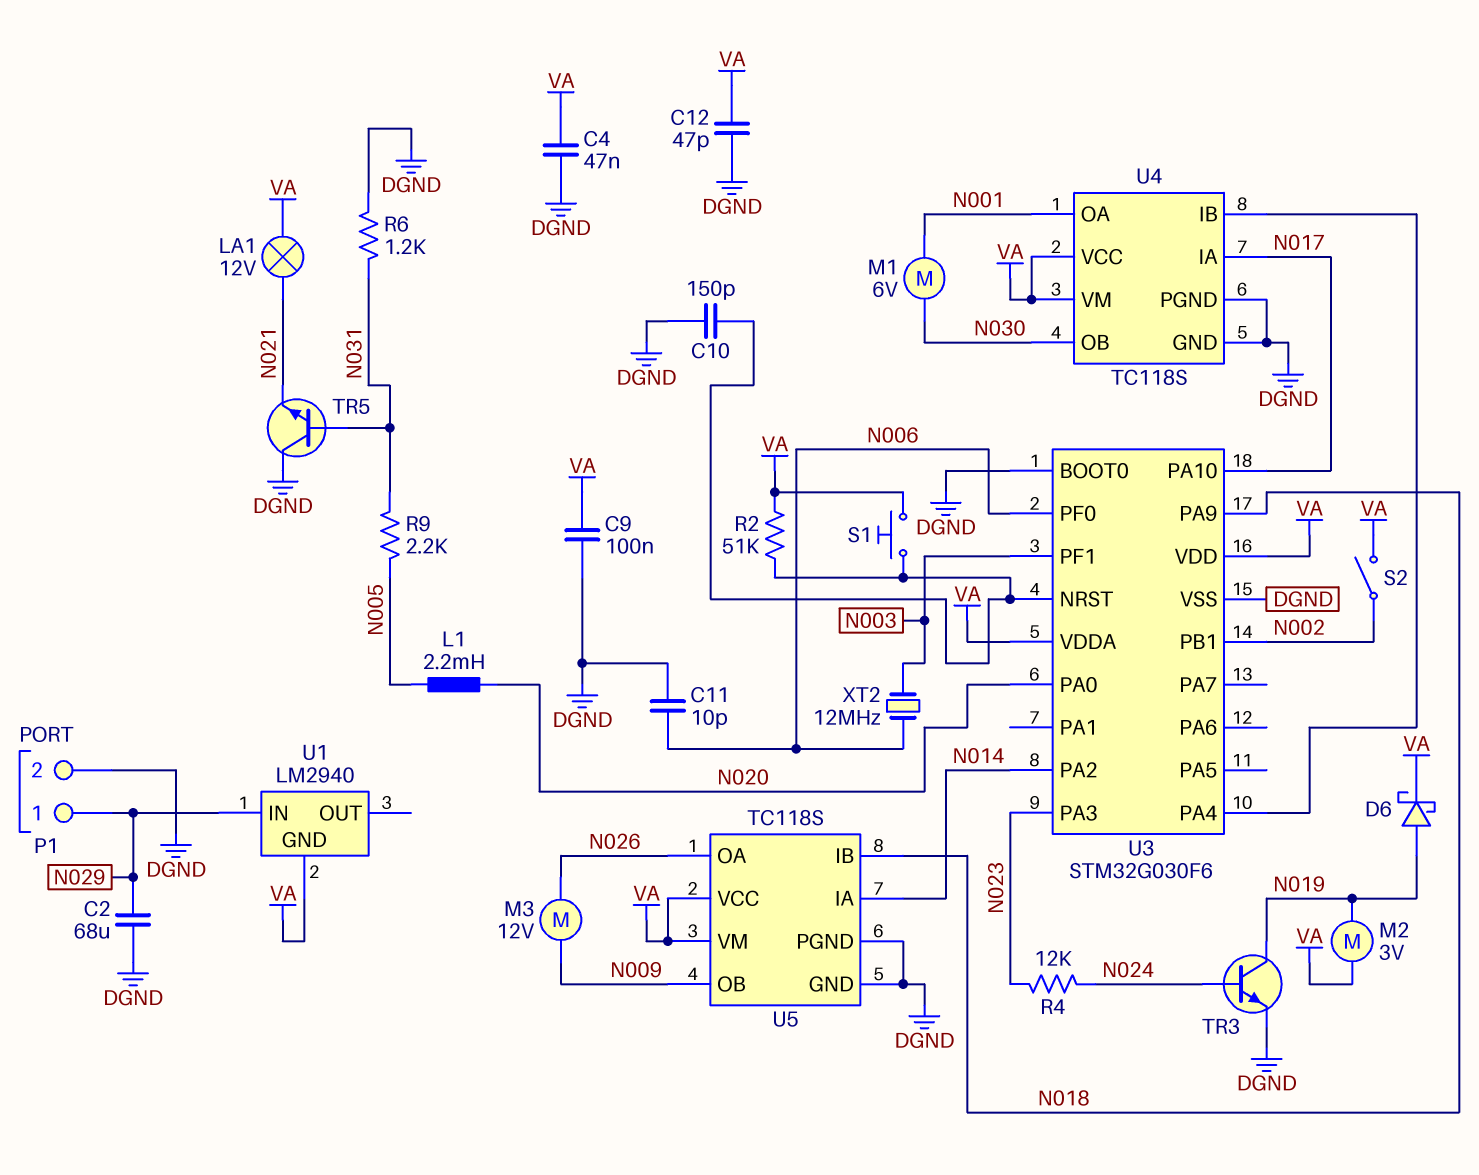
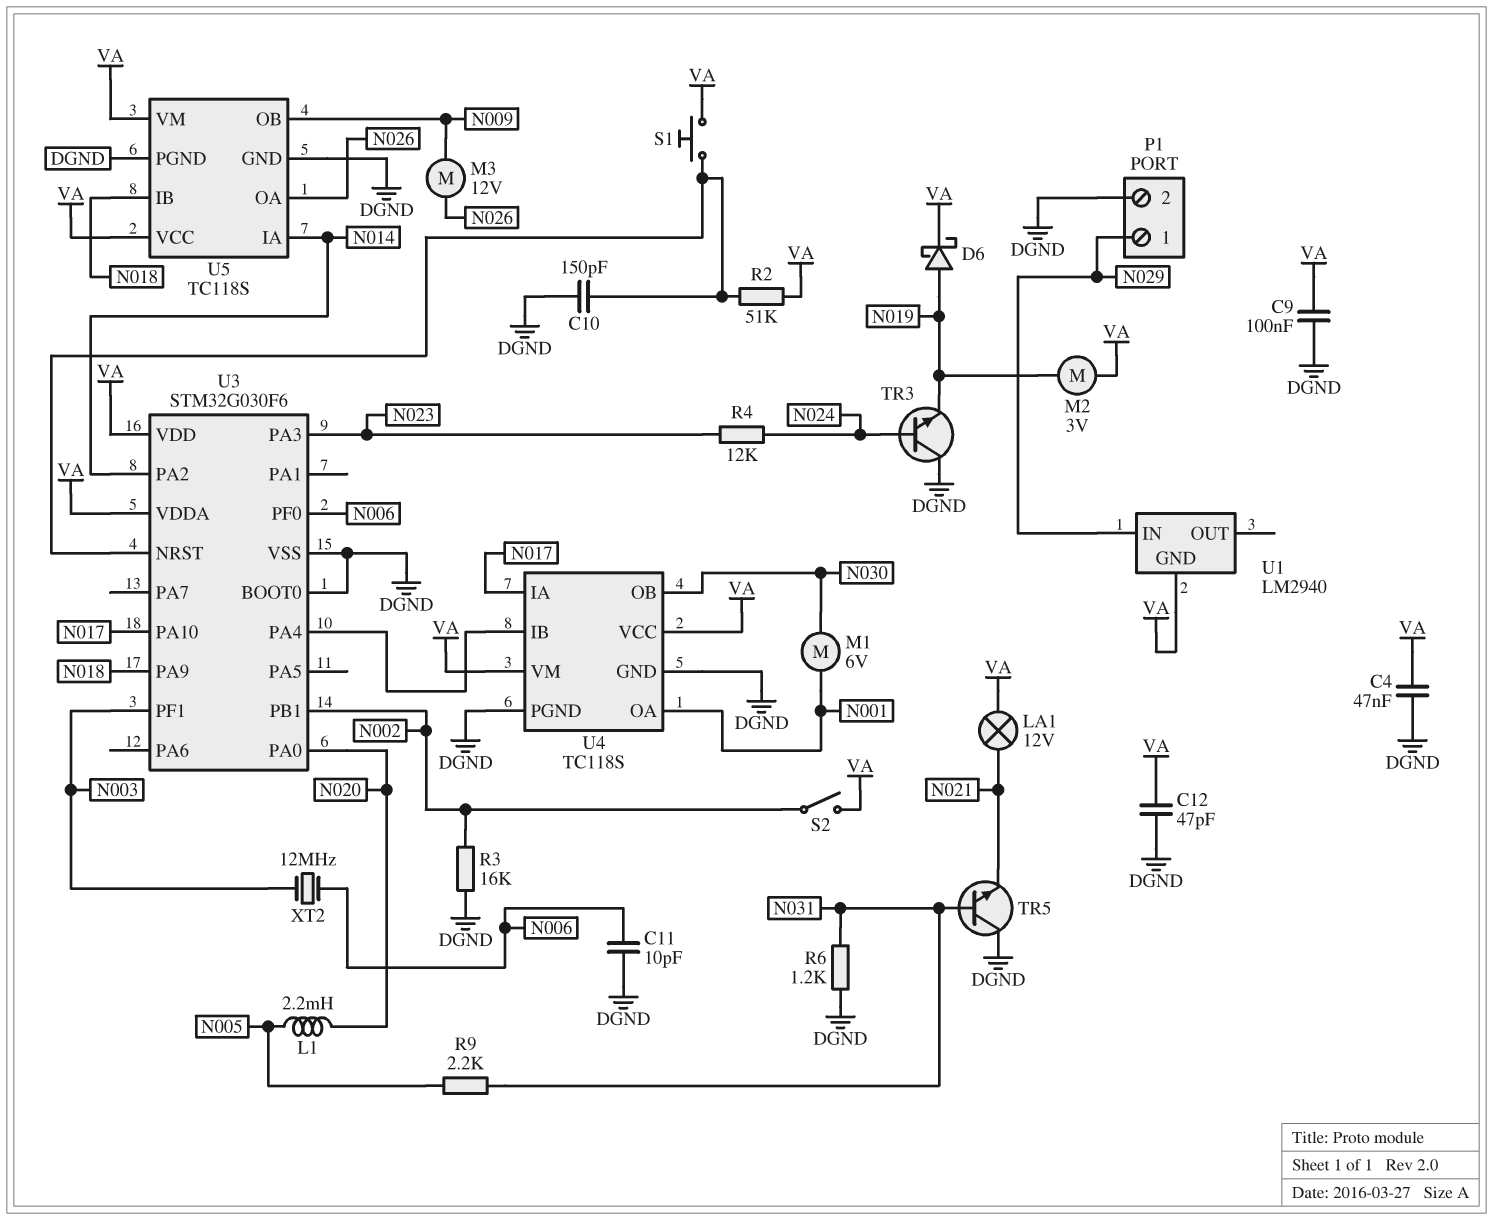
C2: 68uF (DGND, N029) -> none
R3: none -> 16k (DGND, N002)
TR3: NPN (B N024, C N019, E DGND) -> NPN (B N024, C DGND, E N019)

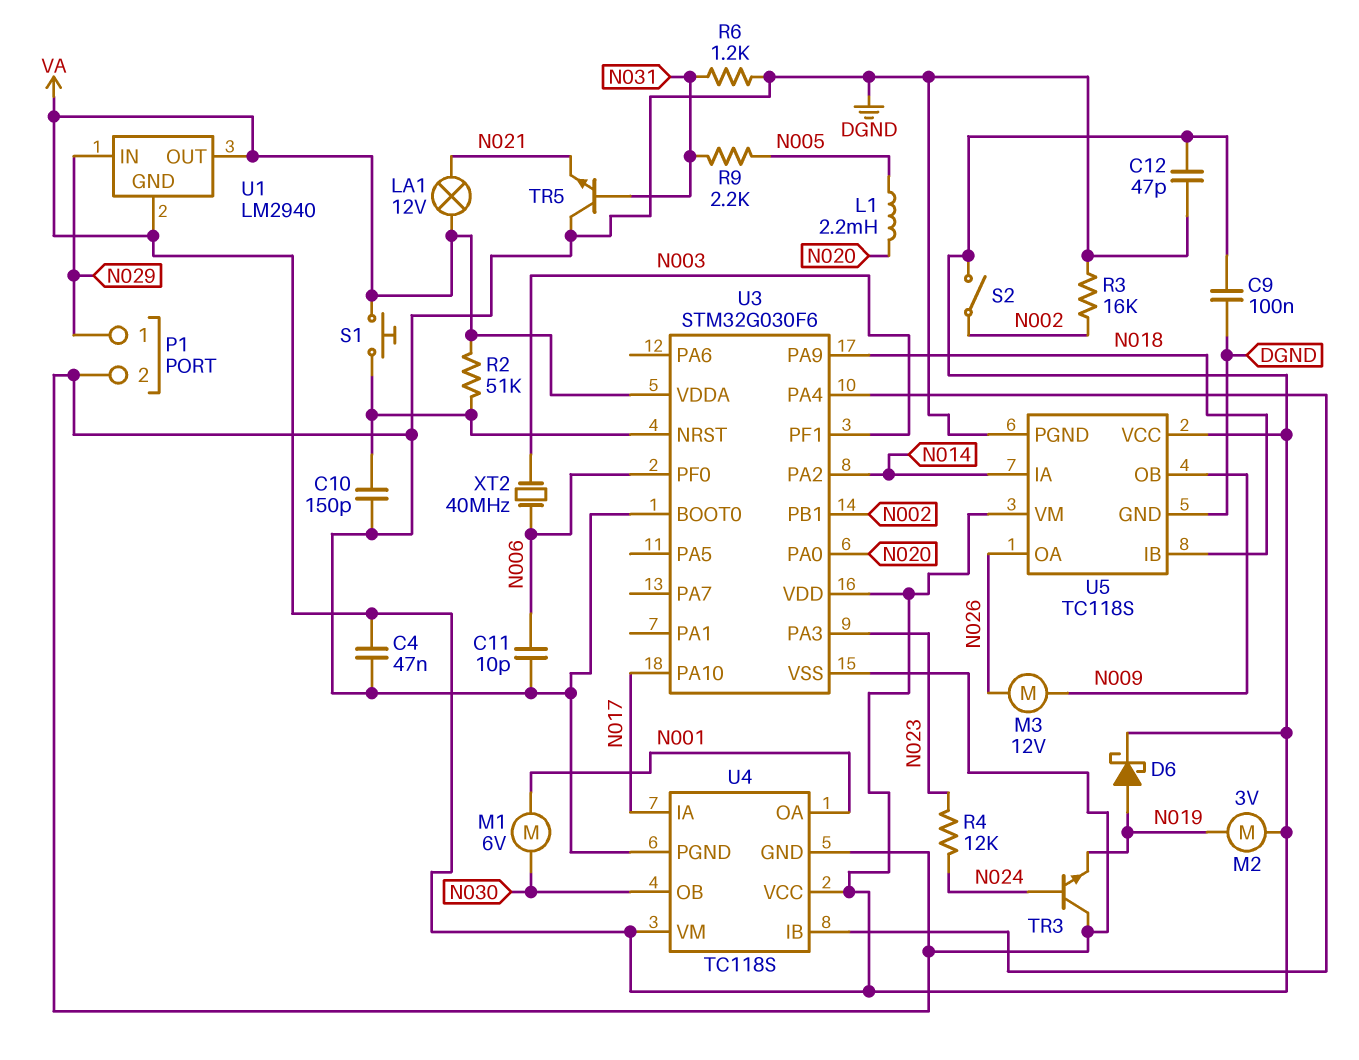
U1 pin OUT: none -> VA
XT2: 12MHz (N003, N006) -> 40MHz (N003, N006)

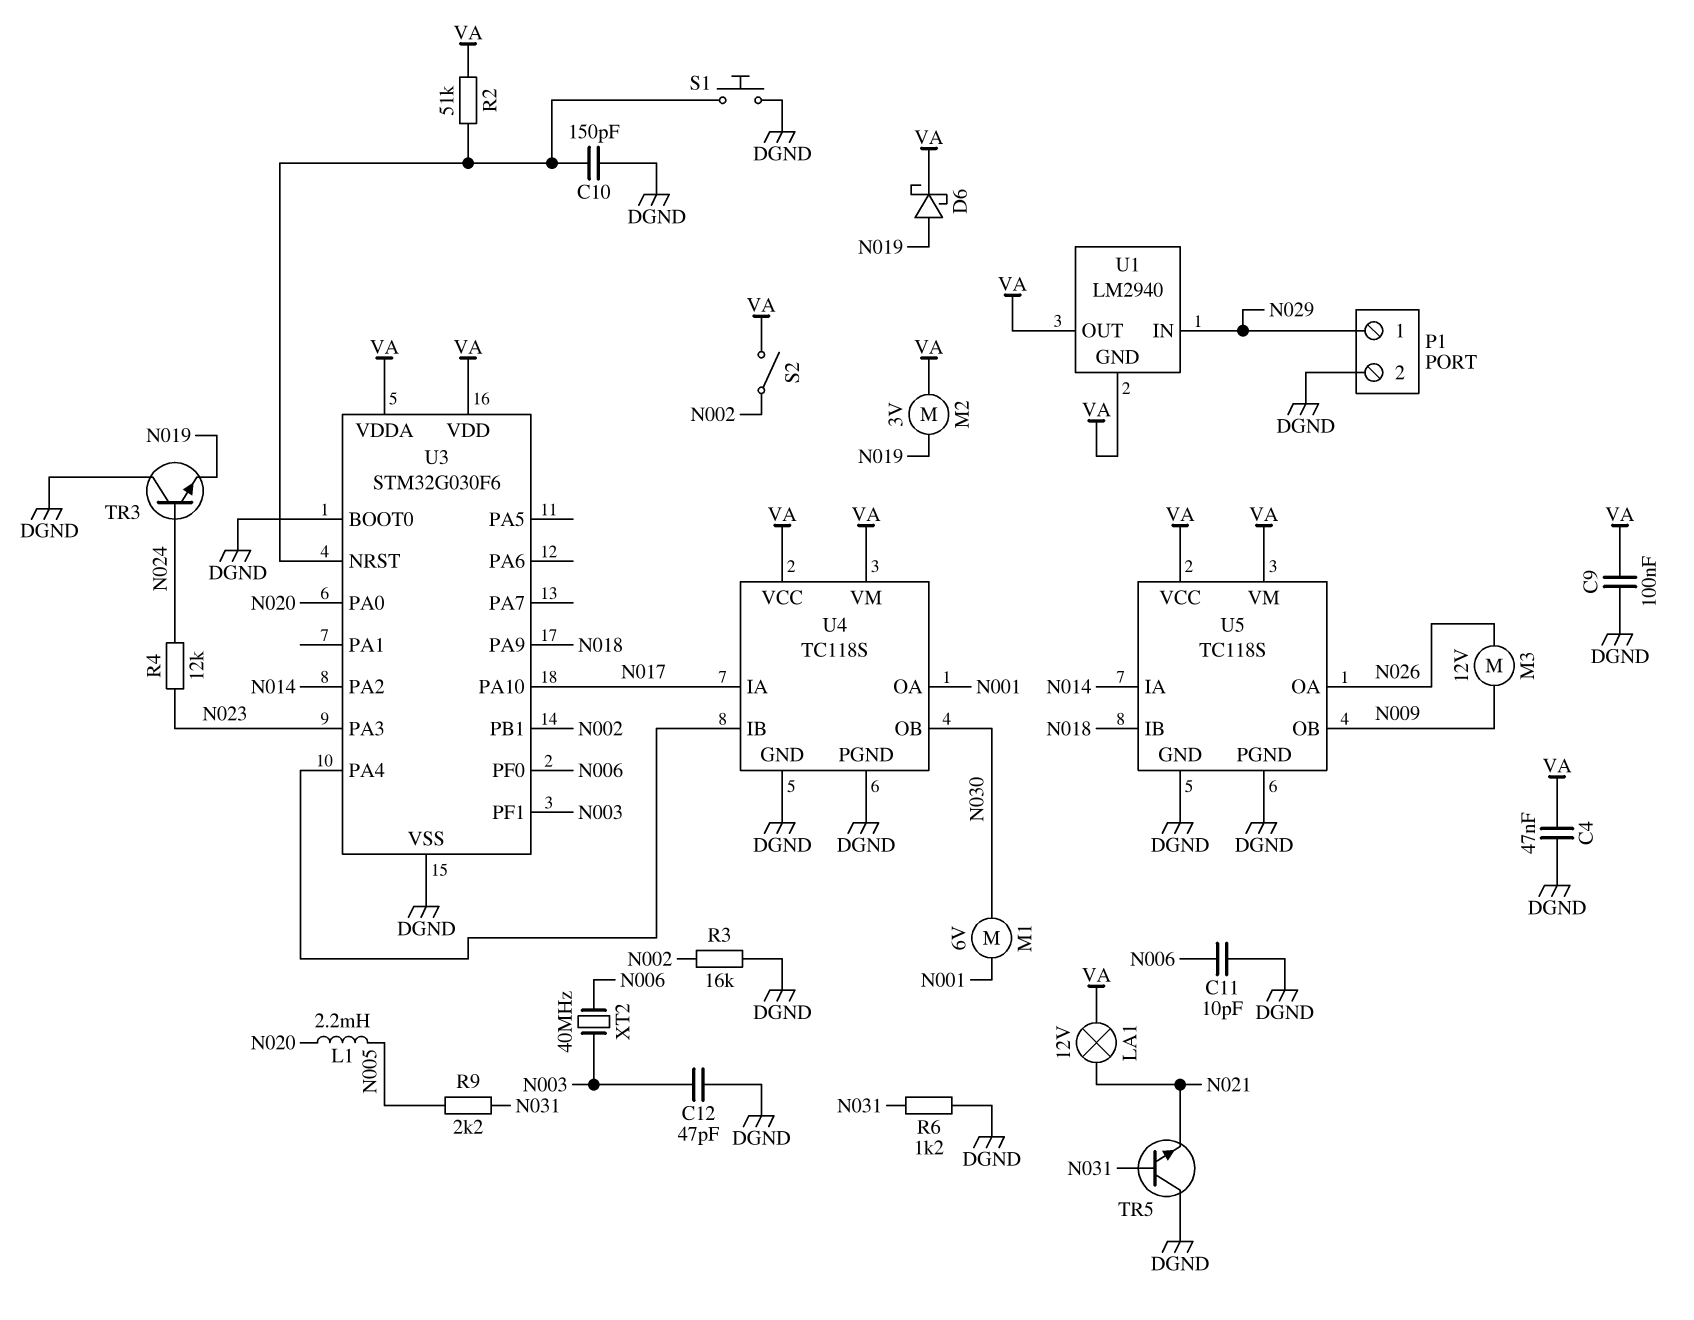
C12: 47pF (DGND, VA) -> 47pF (DGND, N003)
S1: button (U3/NRST, VA) -> button (DGND, U3/NRST)

